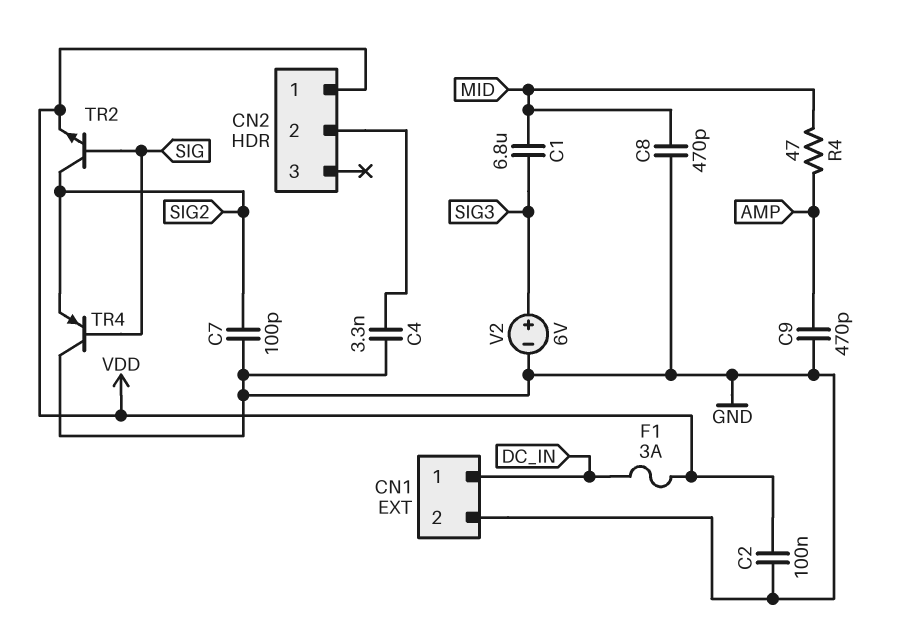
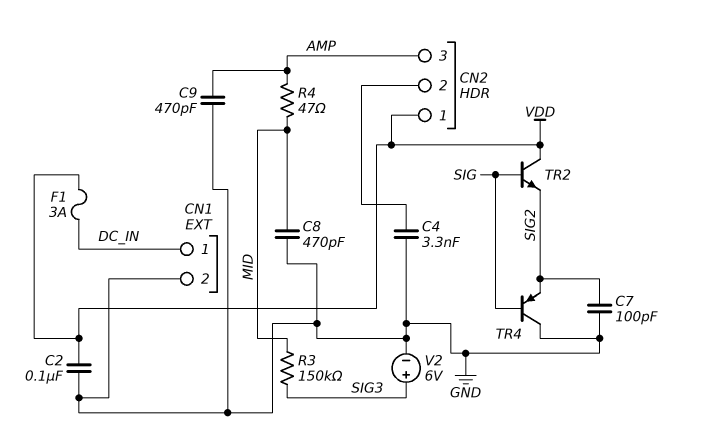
C1: 6.8uF (MID, SIG3) -> none
CN2 pin 3: none -> AMP
R3: none -> 150k (MID, SIG3)
TR2: NPN (B SIG, C SIG2, E VDD) -> NPN (B SIG, C VDD, E SIG2)

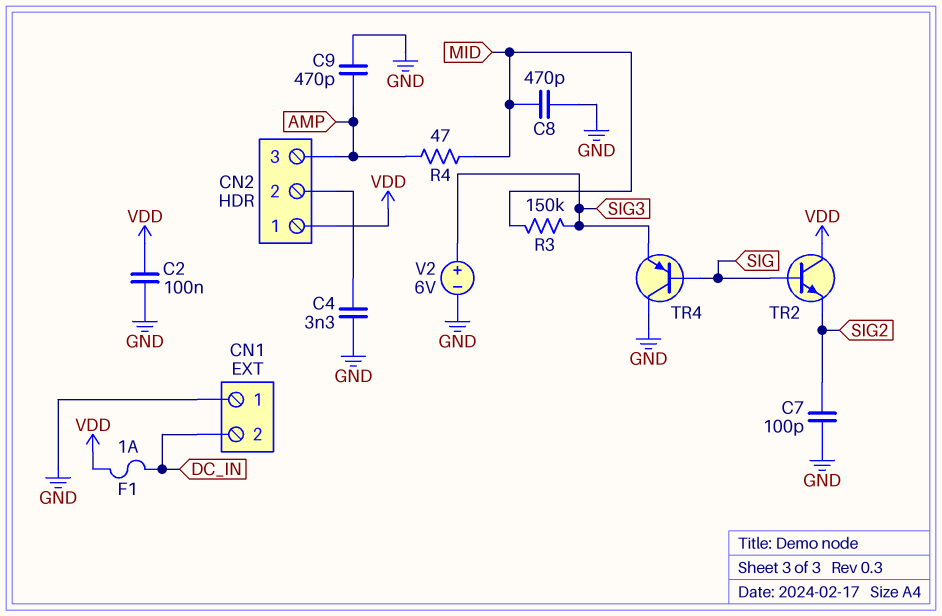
CN1 pin 1: DC_IN -> GND
CN1 pin 2: GND -> DC_IN
F1: 3A (DC_IN, VDD) -> 1A (DC_IN, VDD)
TR4: PNP (B SIG, C GND, E SIG2) -> PNP (B SIG, C GND, E SIG3)

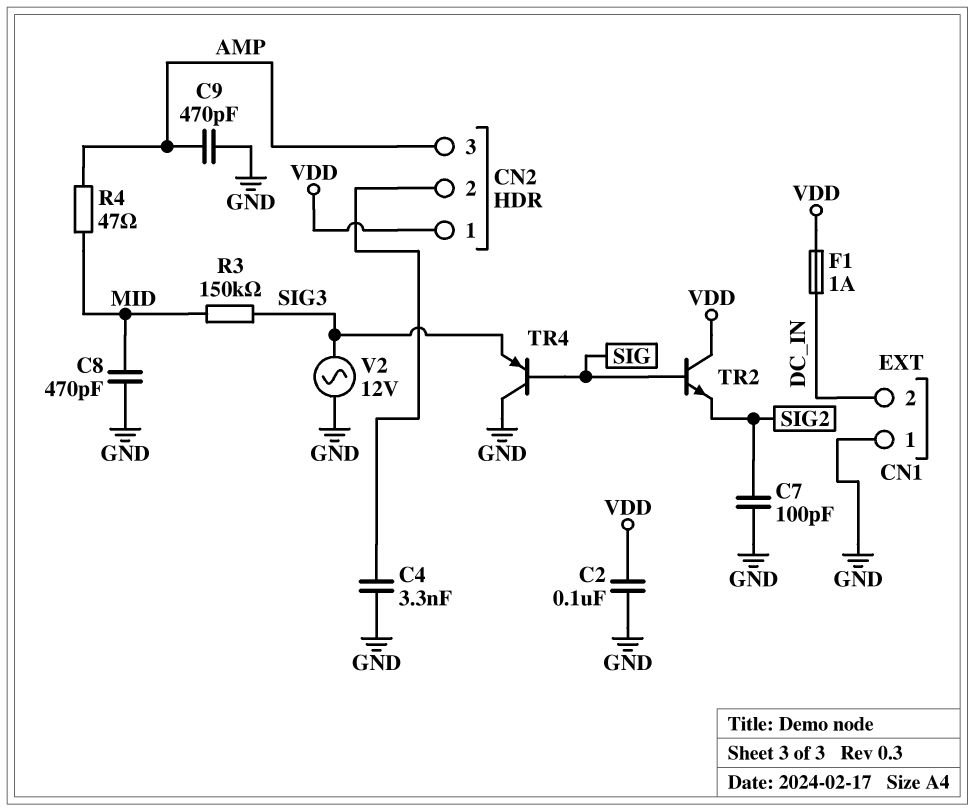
V2: 6V (plus SIG3, minus GND) -> AC 12V (GND, SIG3)

